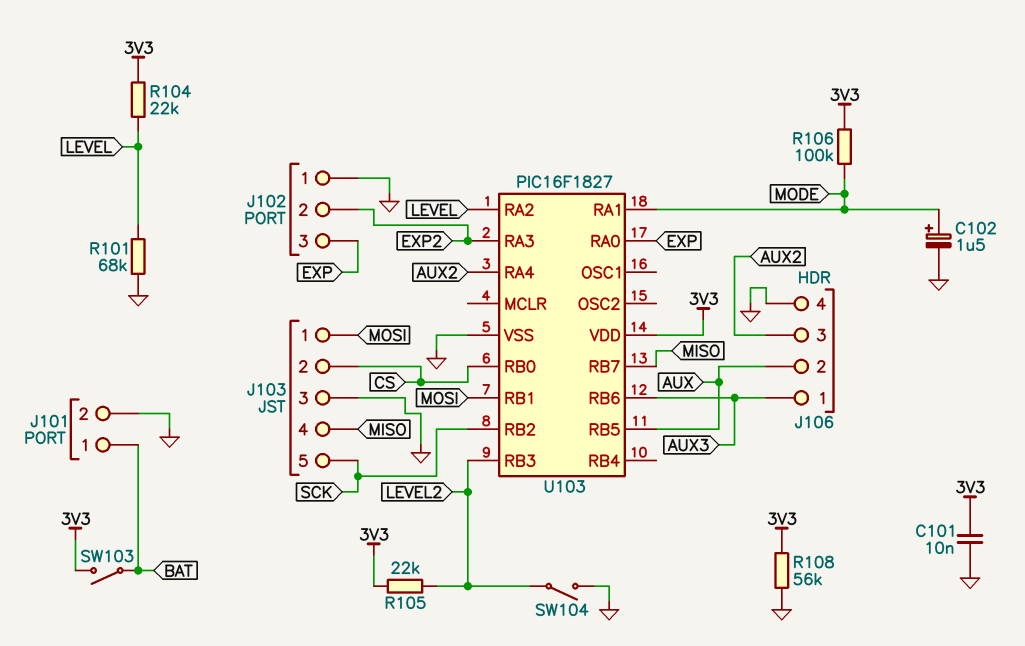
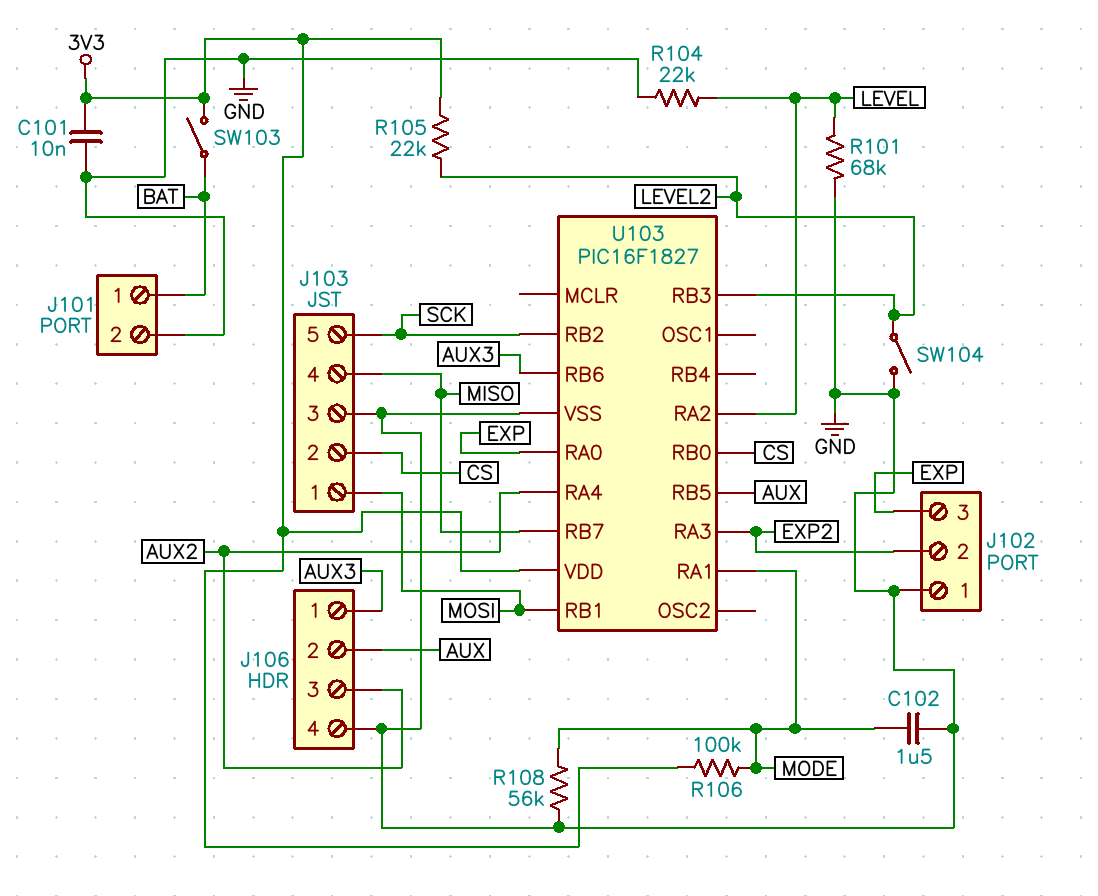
C102: 1.5uF (plus MODE, minus GND) -> 1.5uF (GND, MODE)
R104: 22k (3V3, LEVEL) -> 22k (GND, LEVEL)
R108: 56k (3V3, GND) -> 56k (GND, MODE)

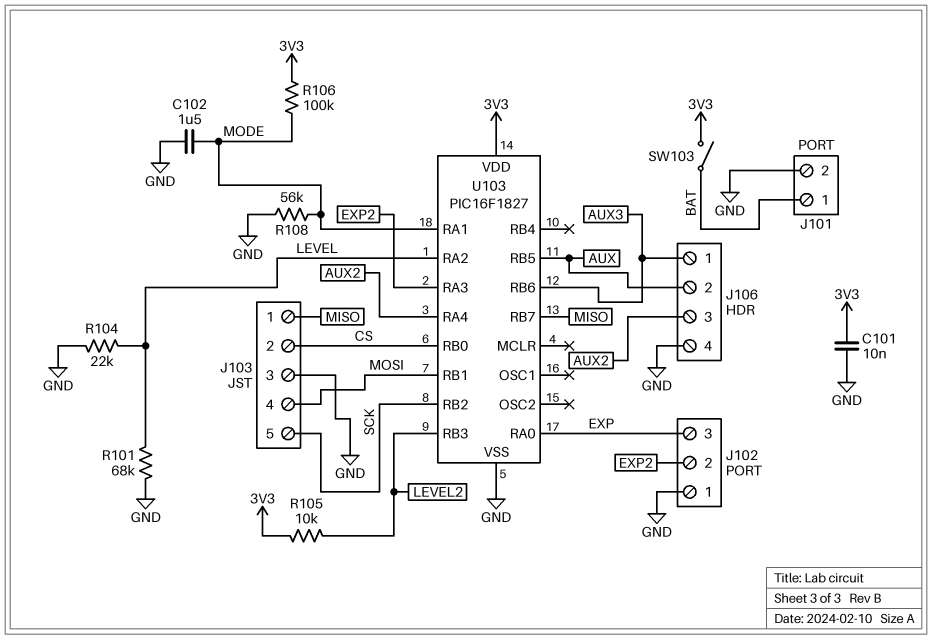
J103 pin 1: MOSI -> MISO
J103 pin 4: MISO -> MOSI
R105: 22k (3V3, LEVEL2) -> 10k (3V3, LEVEL2)
SW104: switch (GND, LEVEL2) -> none

